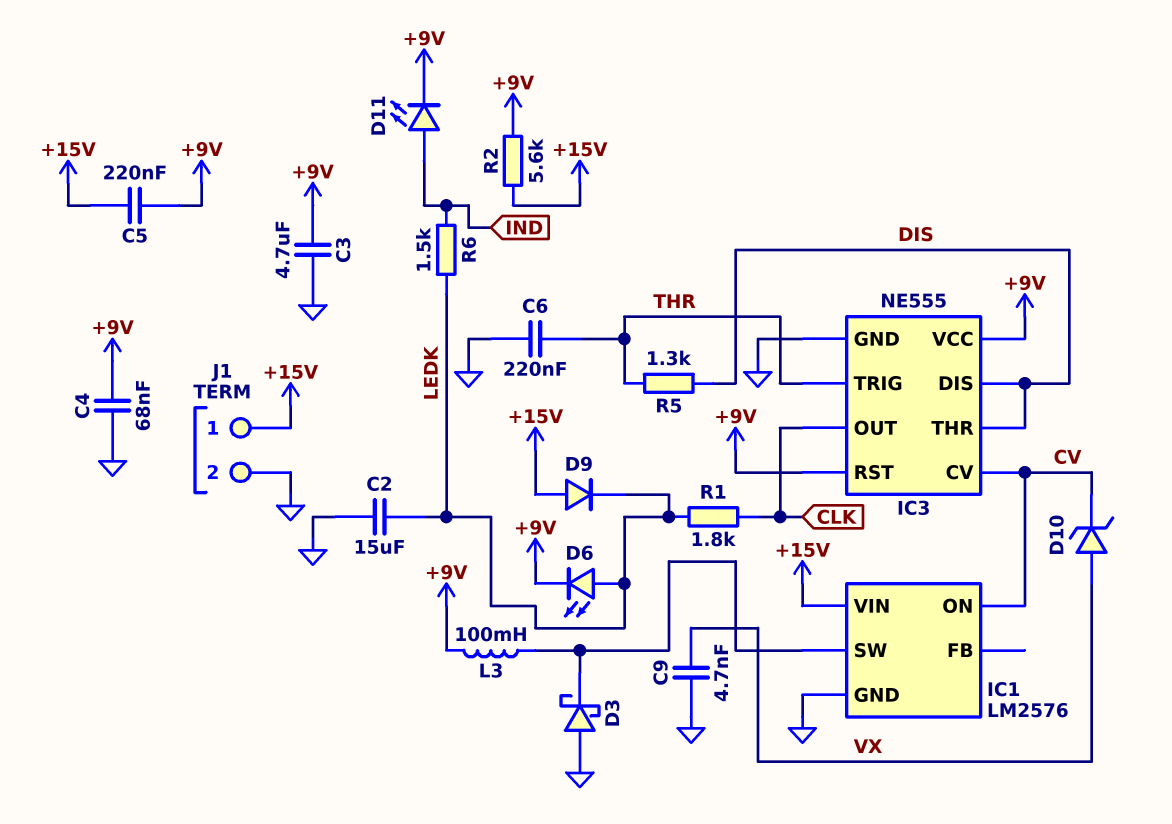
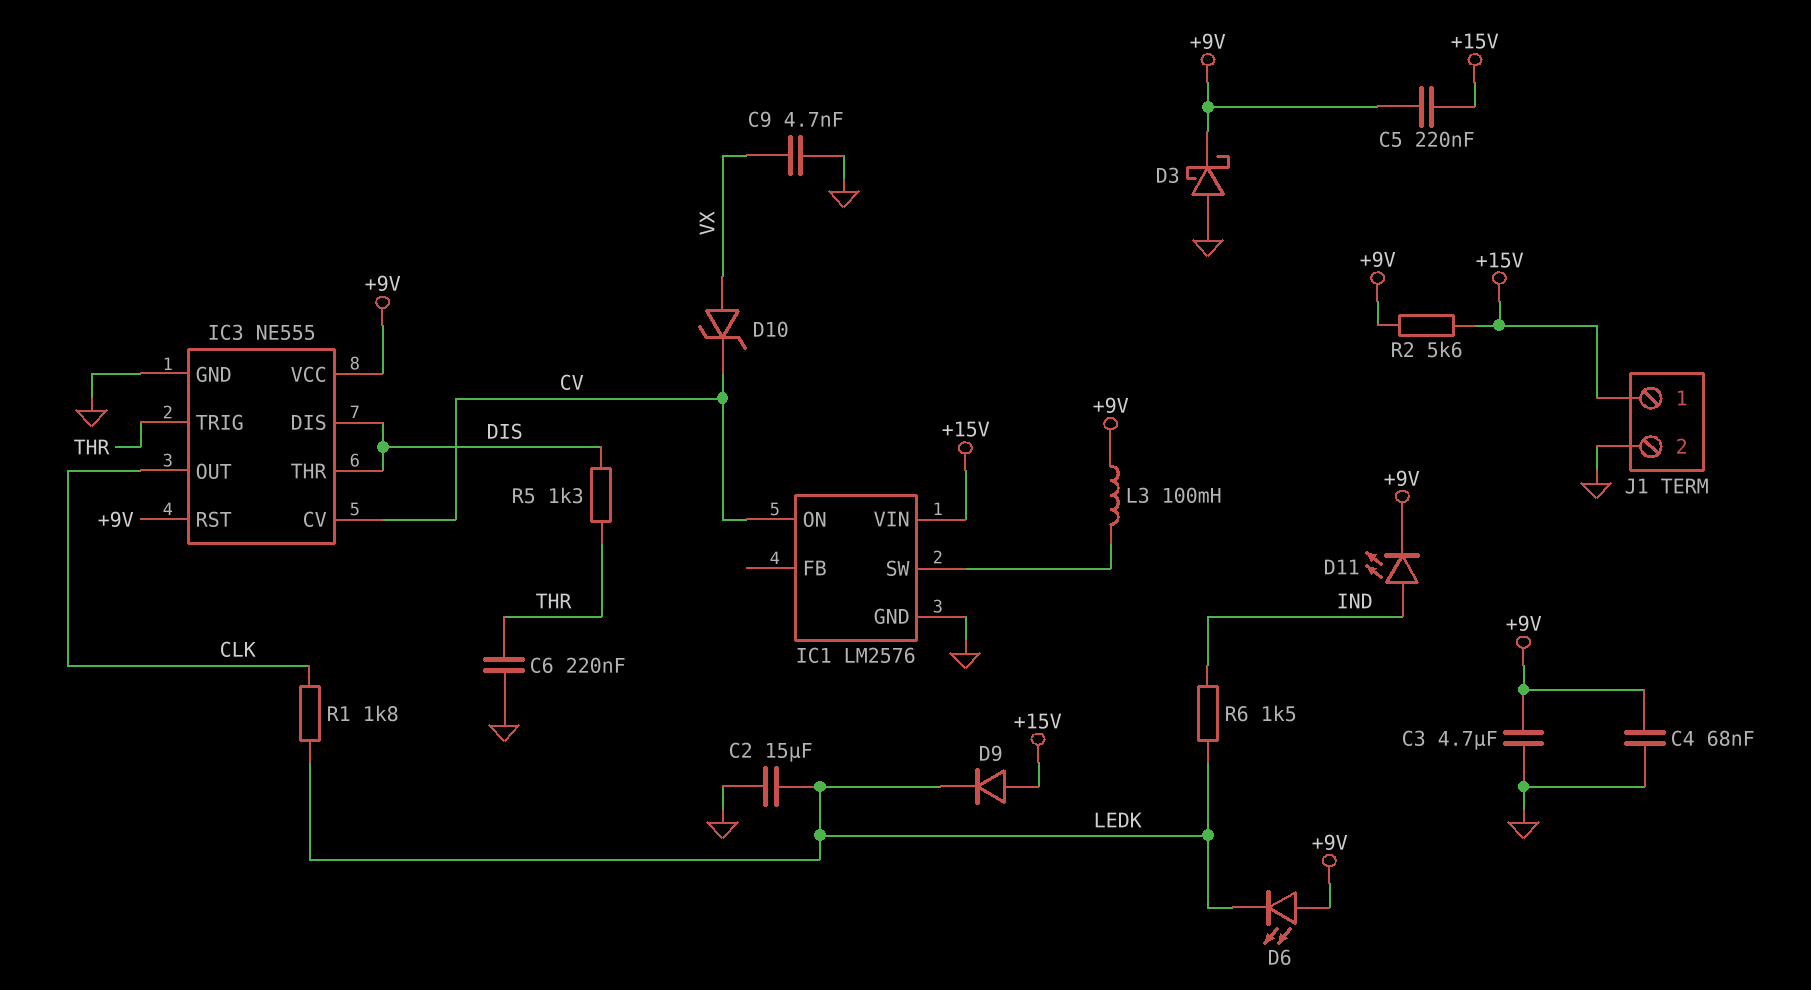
D3: schottky (A GND, K IC1/SW) -> schottky (A GND, K +9V)
D6: LED (A LEDK, K +9V) -> LED (A +9V, K LEDK)

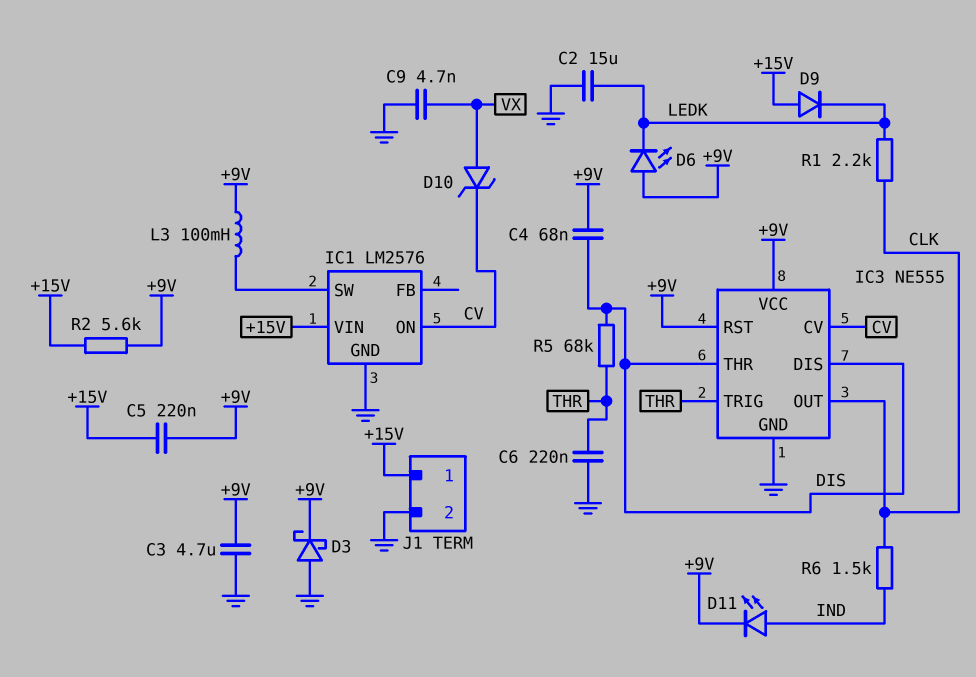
C4: 68nF (+9V, GND) -> 68nF (+9V, DIS)
R1: 1.8k (CLK, LEDK) -> 2.2k (CLK, LEDK)
R5: 1.3k (DIS, THR) -> 68k (DIS, THR)
R6: 1.5k (IND, LEDK) -> 1.5k (CLK, IND)

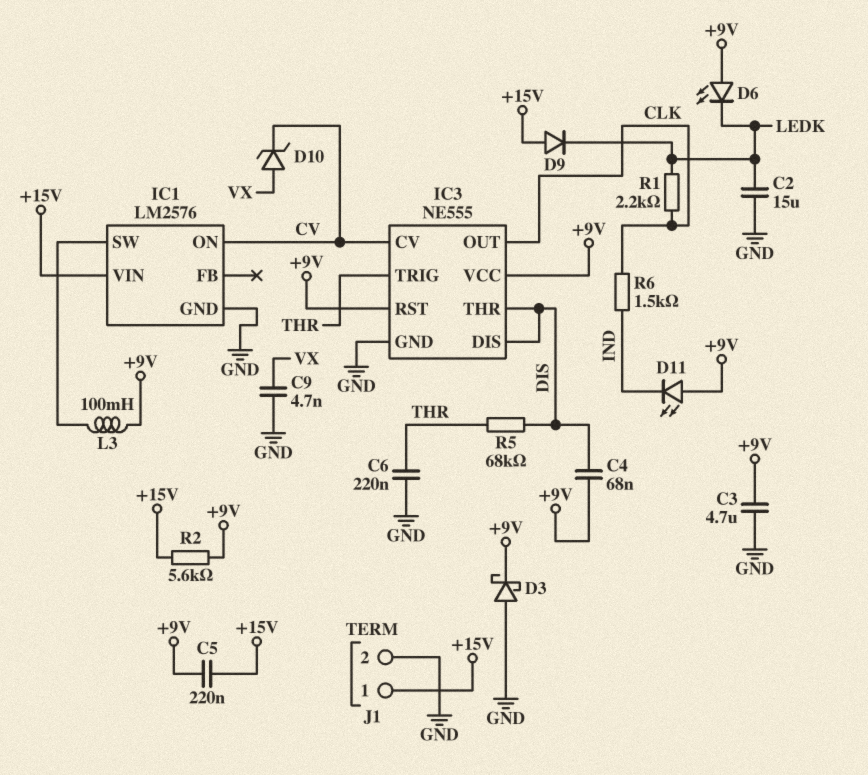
D11: LED (A IND, K +9V) -> LED (A +9V, K IND)

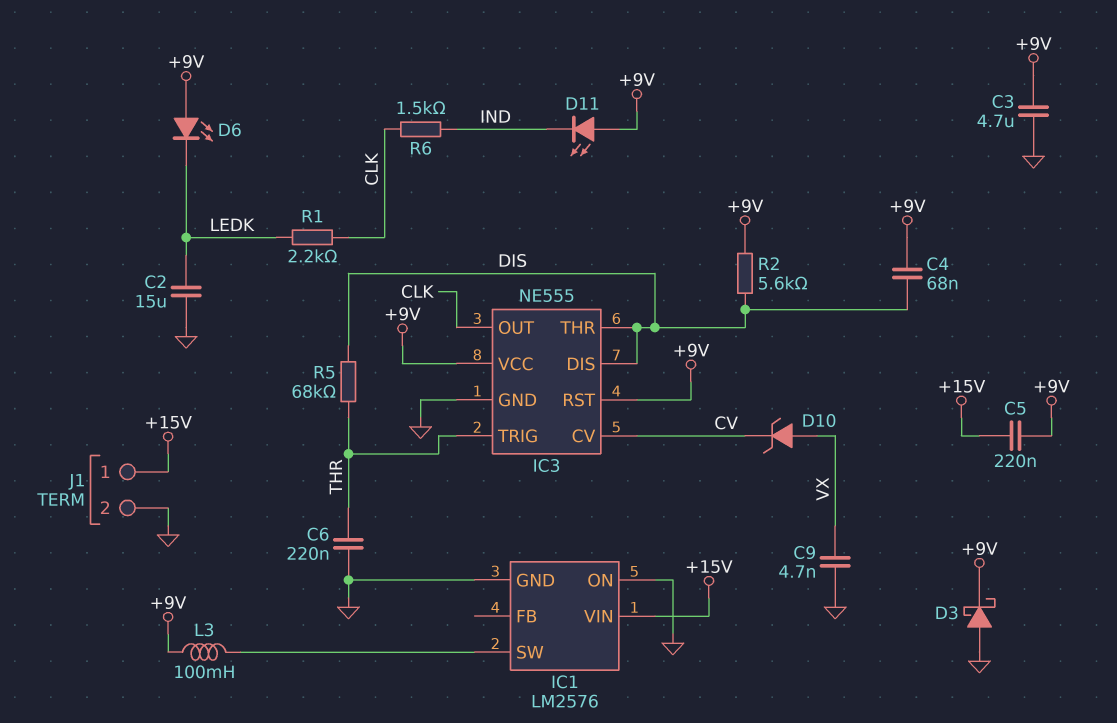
D9: diode (A +15V, K LEDK) -> none
IC1 pin ON: CV -> GND
R2: 5.6k (+9V, +15V) -> 5.6k (+9V, DIS)

